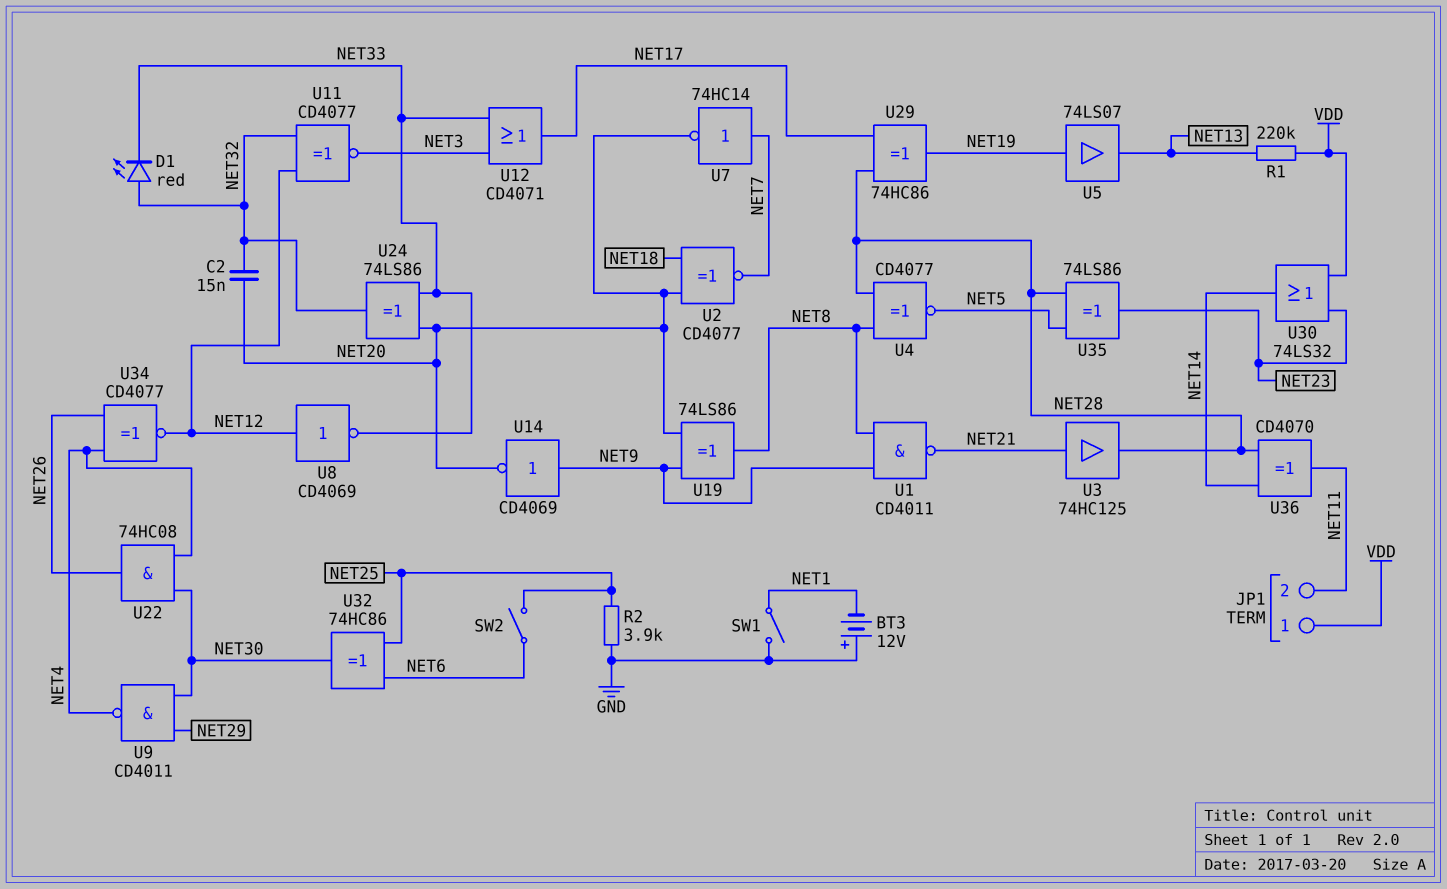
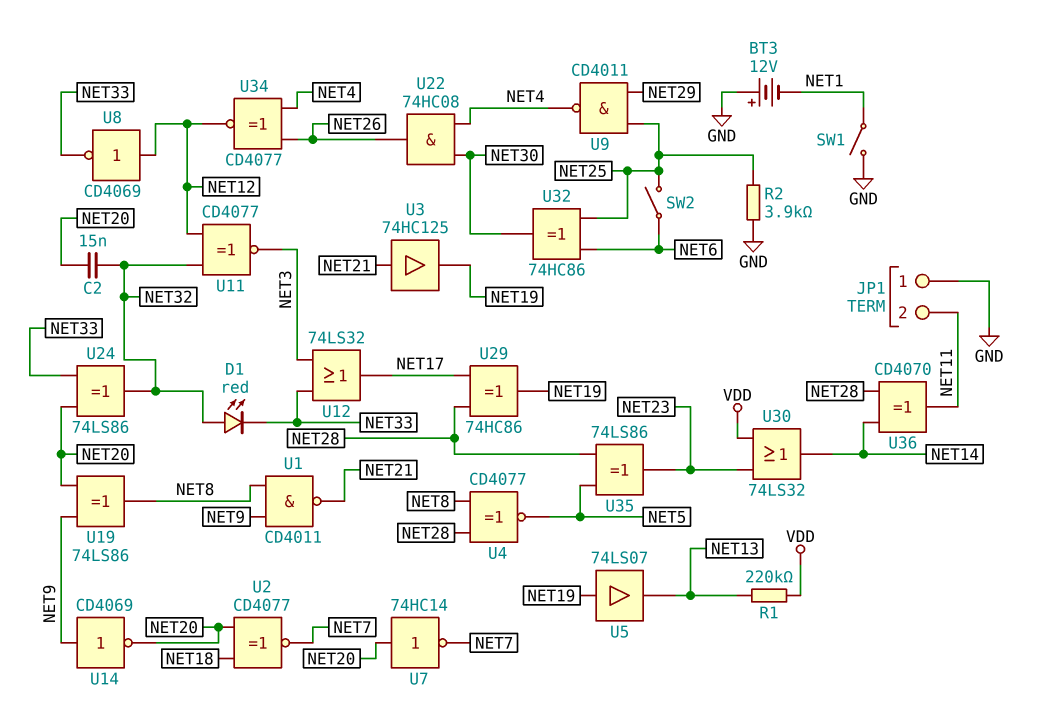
JP1 pin 1: VDD -> GND
U3: buffer 74HC125 (in NET21, out NET28) -> buffer 74HC125 (in NET21, out NET19)
U7: NOT 74HC14 (in NET7, out NET20) -> NOT 74HC14 (in NET20, out NET7)
U9: NAND CD4011 (in NET29, in NET30, out NET4) -> NAND CD4011 (in NET25, in NET29, out NET4)
U12: OR CD4071 (in NET3, in NET33, out NET17) -> OR 74LS32 (in NET3, in NET33, out NET17)

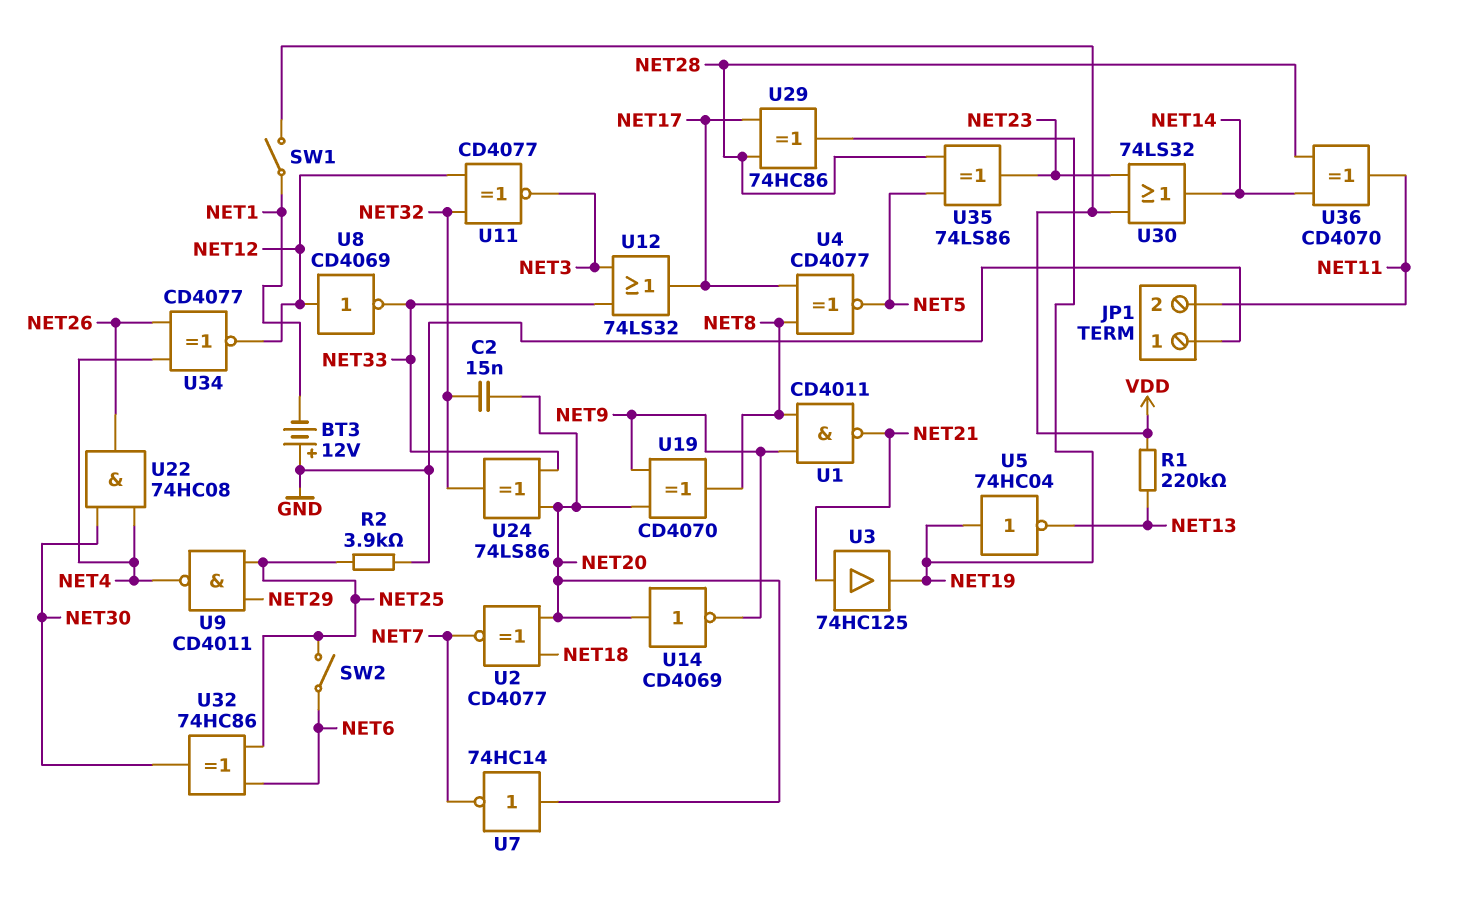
D1: LED red (A NET32, K NET33) -> none
SW1: switch (GND, NET1) -> switch (NET1, VDD)
U4: XNOR CD4077 (in NET8, in NET28, out NET5) -> XNOR CD4077 (in NET8, in NET17, out NET5)
U5: buffer 74LS07 (in NET19, out NET13) -> NOT 74HC04 (in NET19, out NET13)
U14: NOT CD4069 (in NET9, out NET20) -> NOT CD4069 (in NET20, out NET9)
U19: XOR 74LS86 (in NET9, in NET20, out NET8) -> XOR CD4070 (in NET9, in NET20, out NET8)

